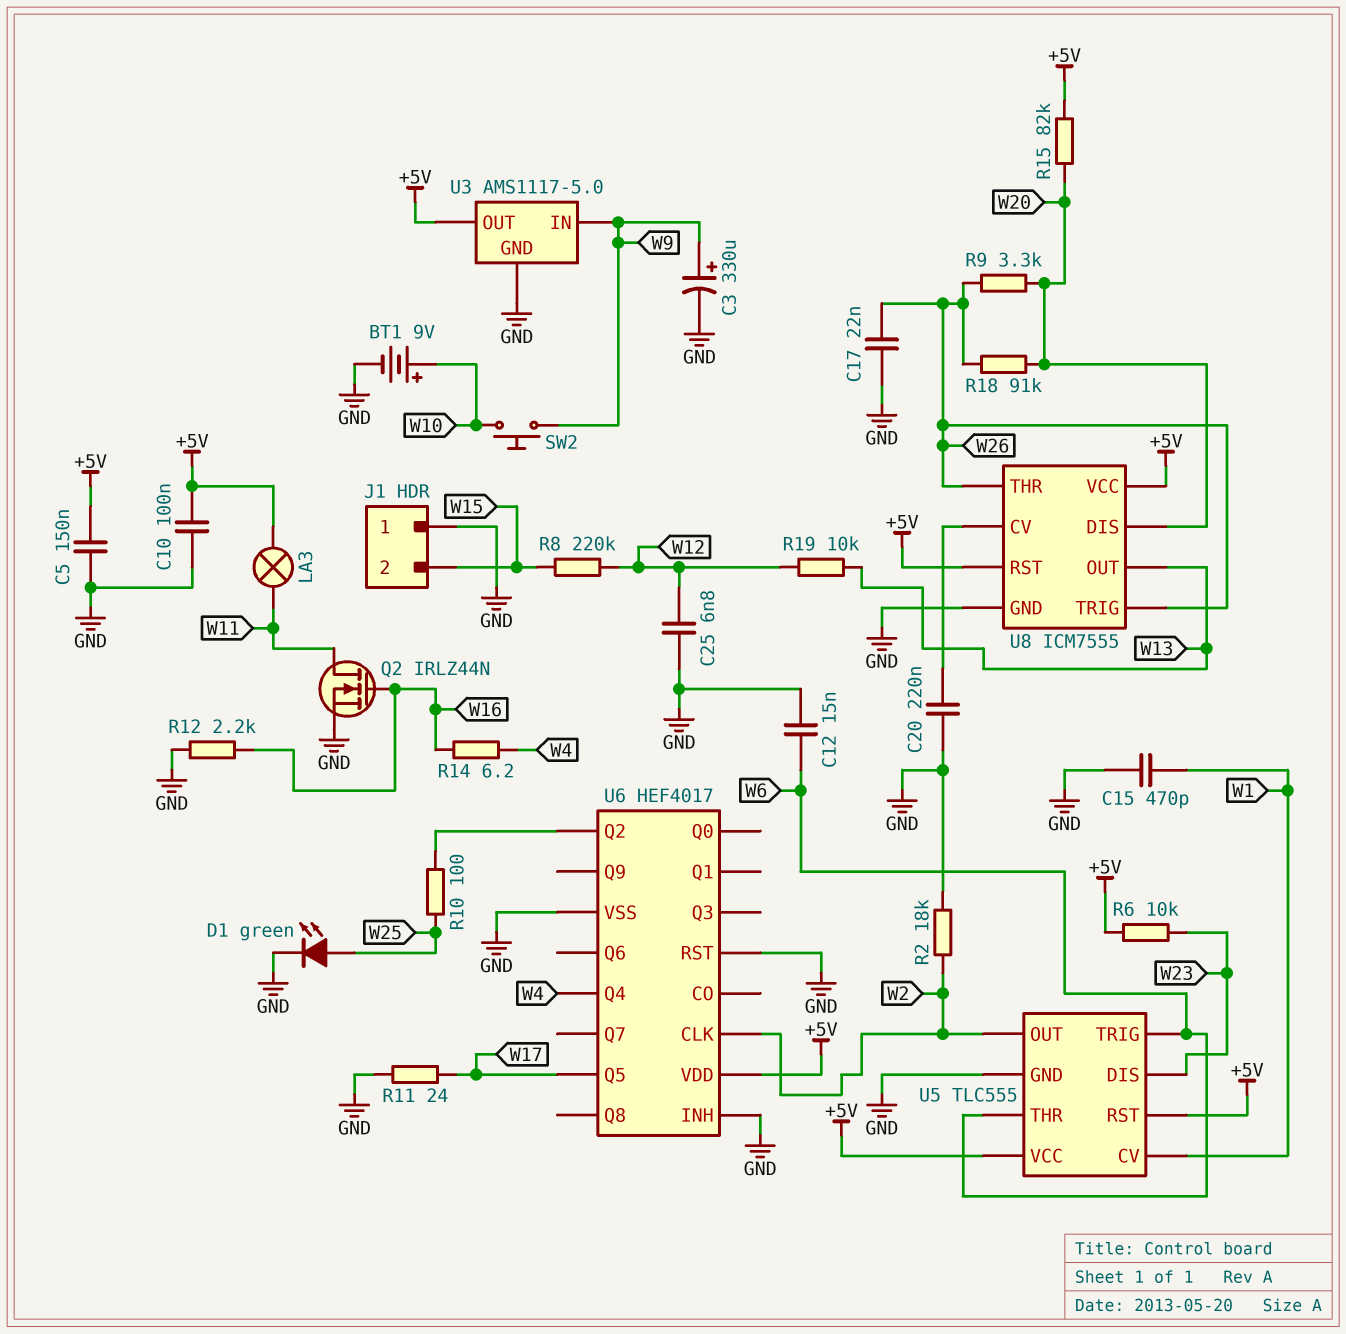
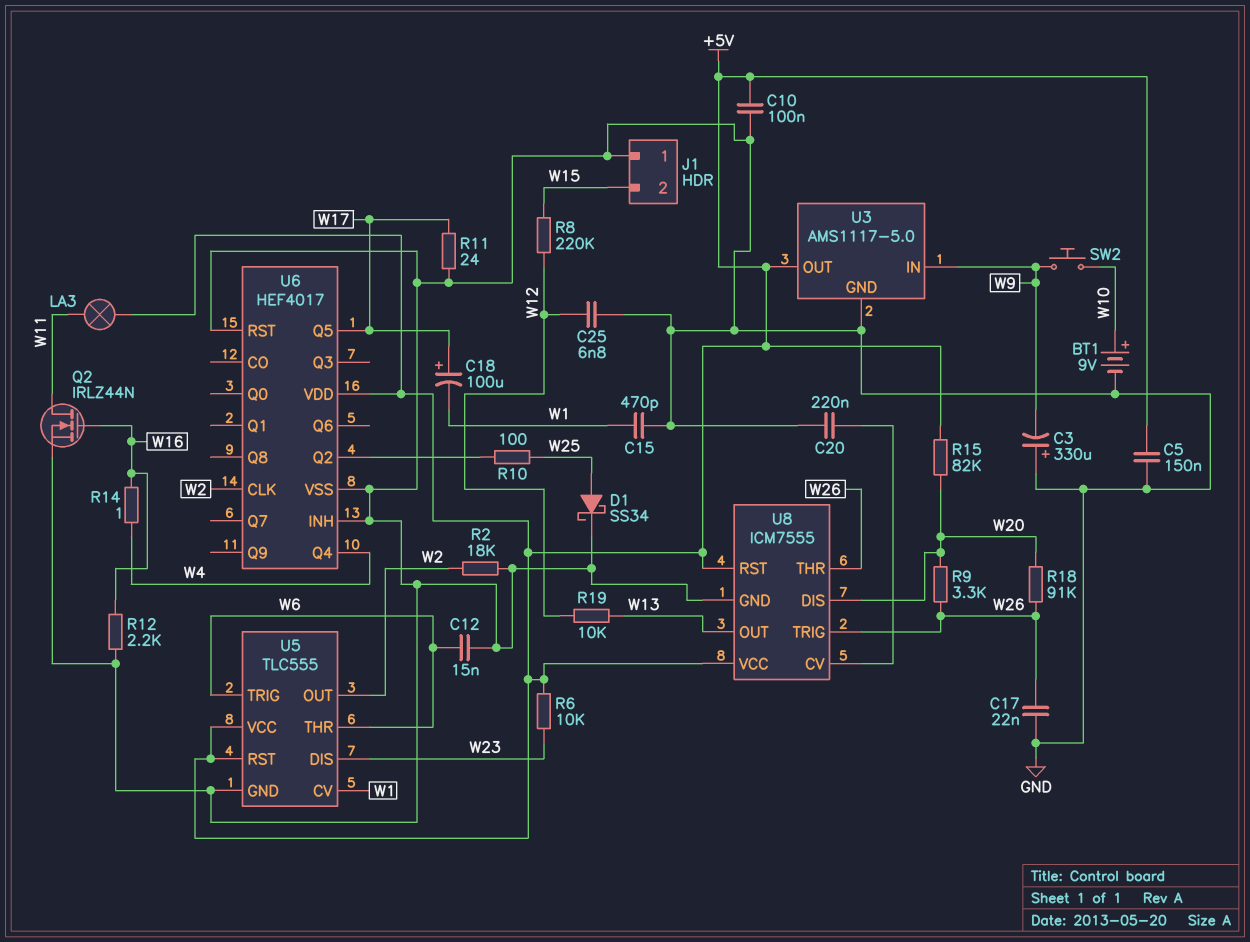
C3: 330uF (plus W9, minus GND) -> 330uF (plus GND, minus W9)
C18: none -> 100uF (plus W17, minus W1)
D1: LED green (A W25, K GND) -> schottky SS34 (A W25, K GND)
R14: 6.2 (W4, W16) -> 1 (W4, W16)

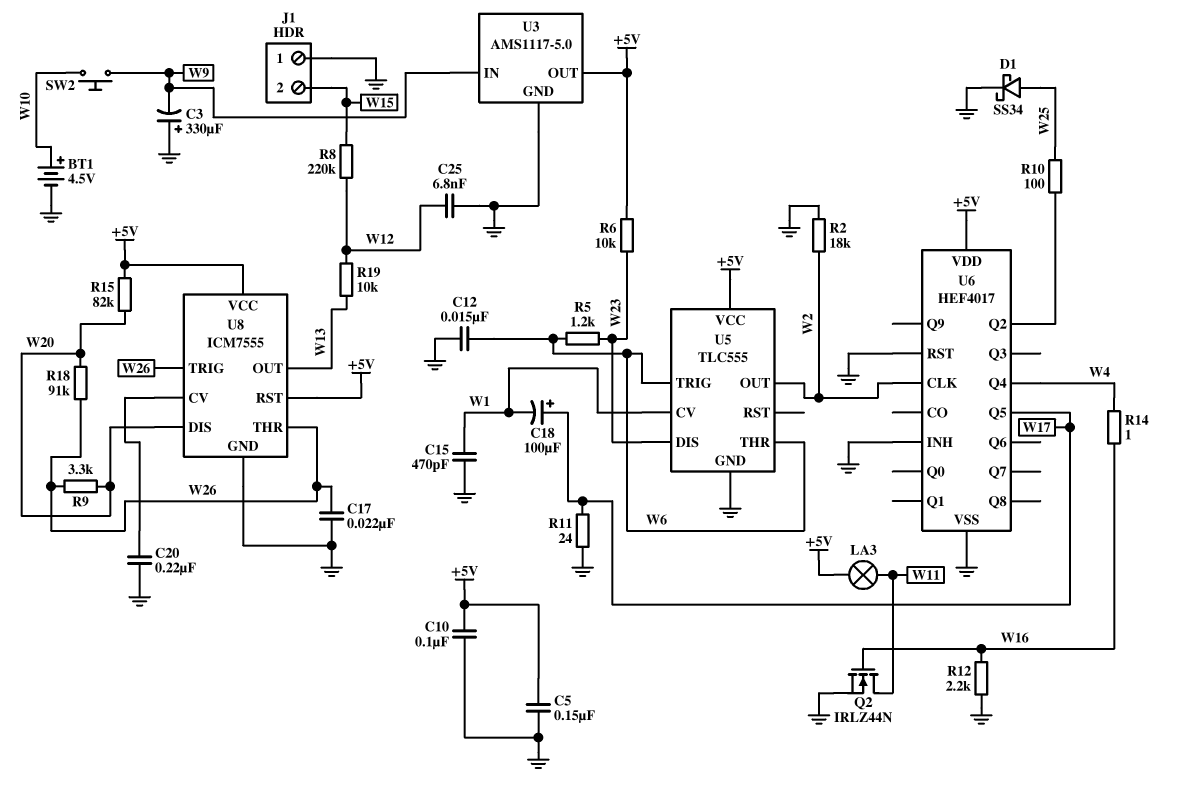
BT1: 9V (plus W10, minus GND) -> 4.5V (plus W10, minus GND)
R5: none -> 1.2k (W6, W23)
U5 pin RST: +5V -> none

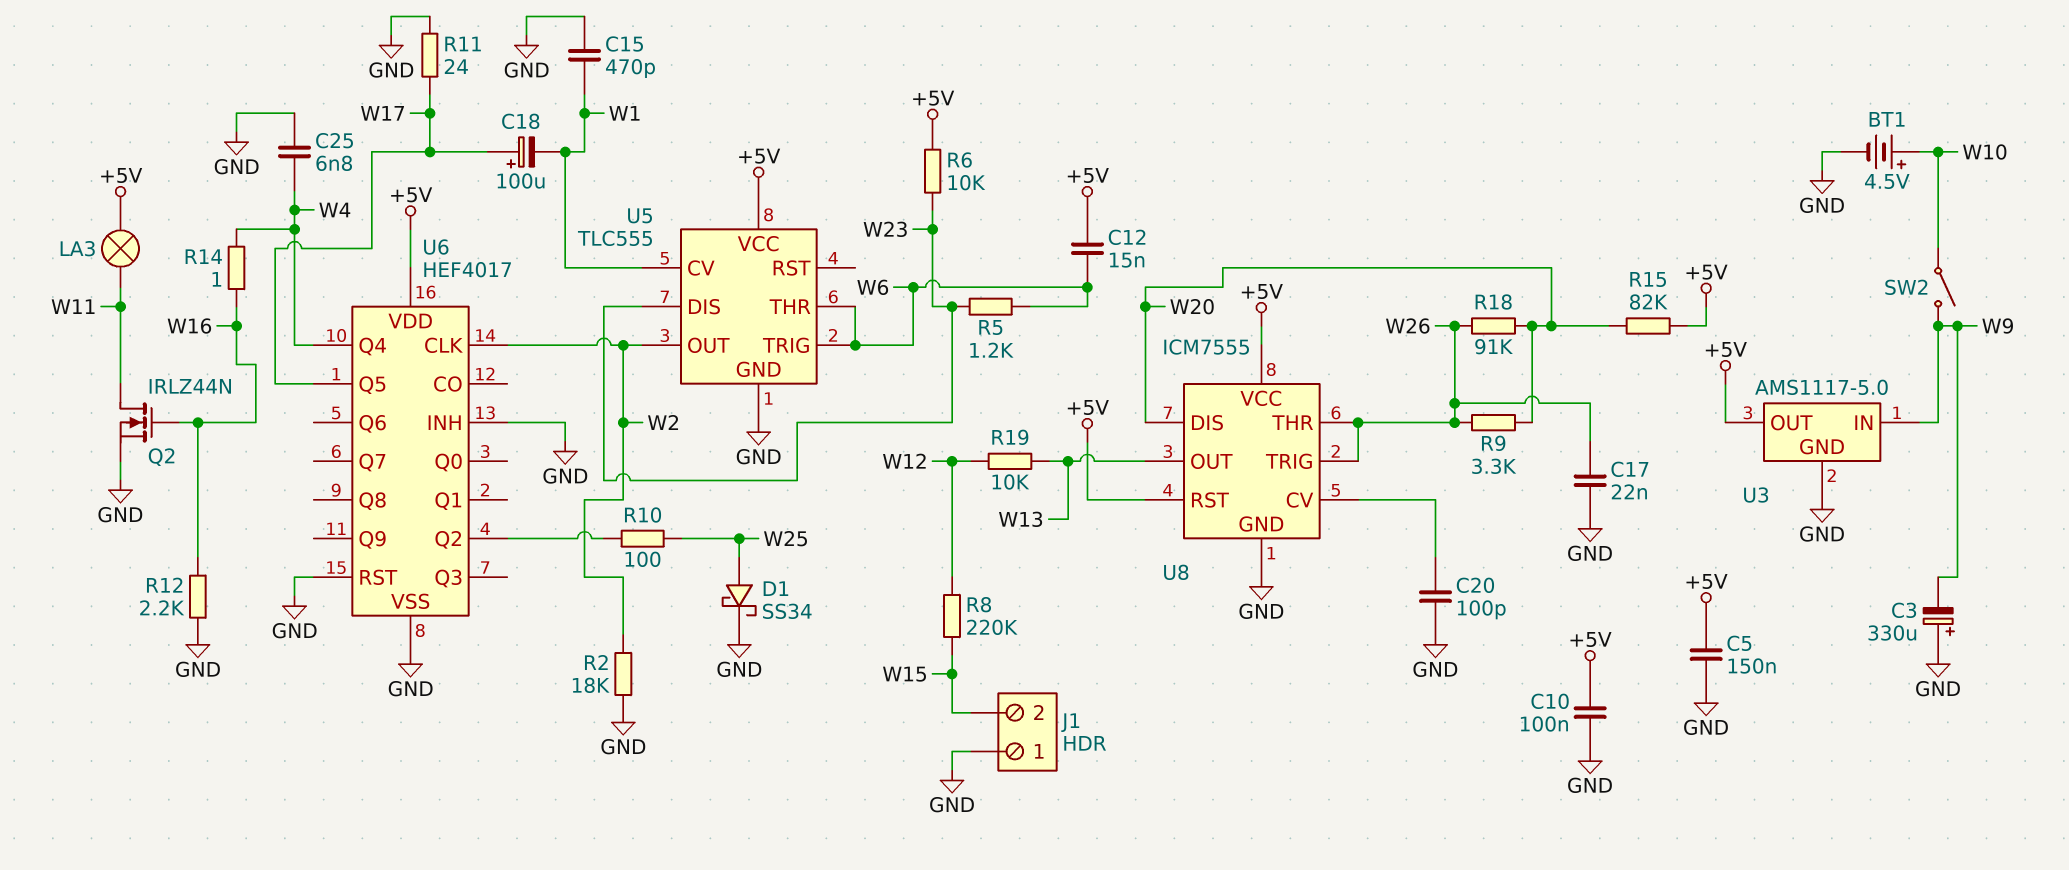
C12: 15nF (GND, W6) -> 15nF (+5V, W6)
C20: 220nF (GND, U8/CV) -> 100pF (GND, U8/CV)
C25: 6.8nF (GND, W12) -> 6.8nF (GND, W4)
SW2: button (W9, W10) -> switch (W9, W10)

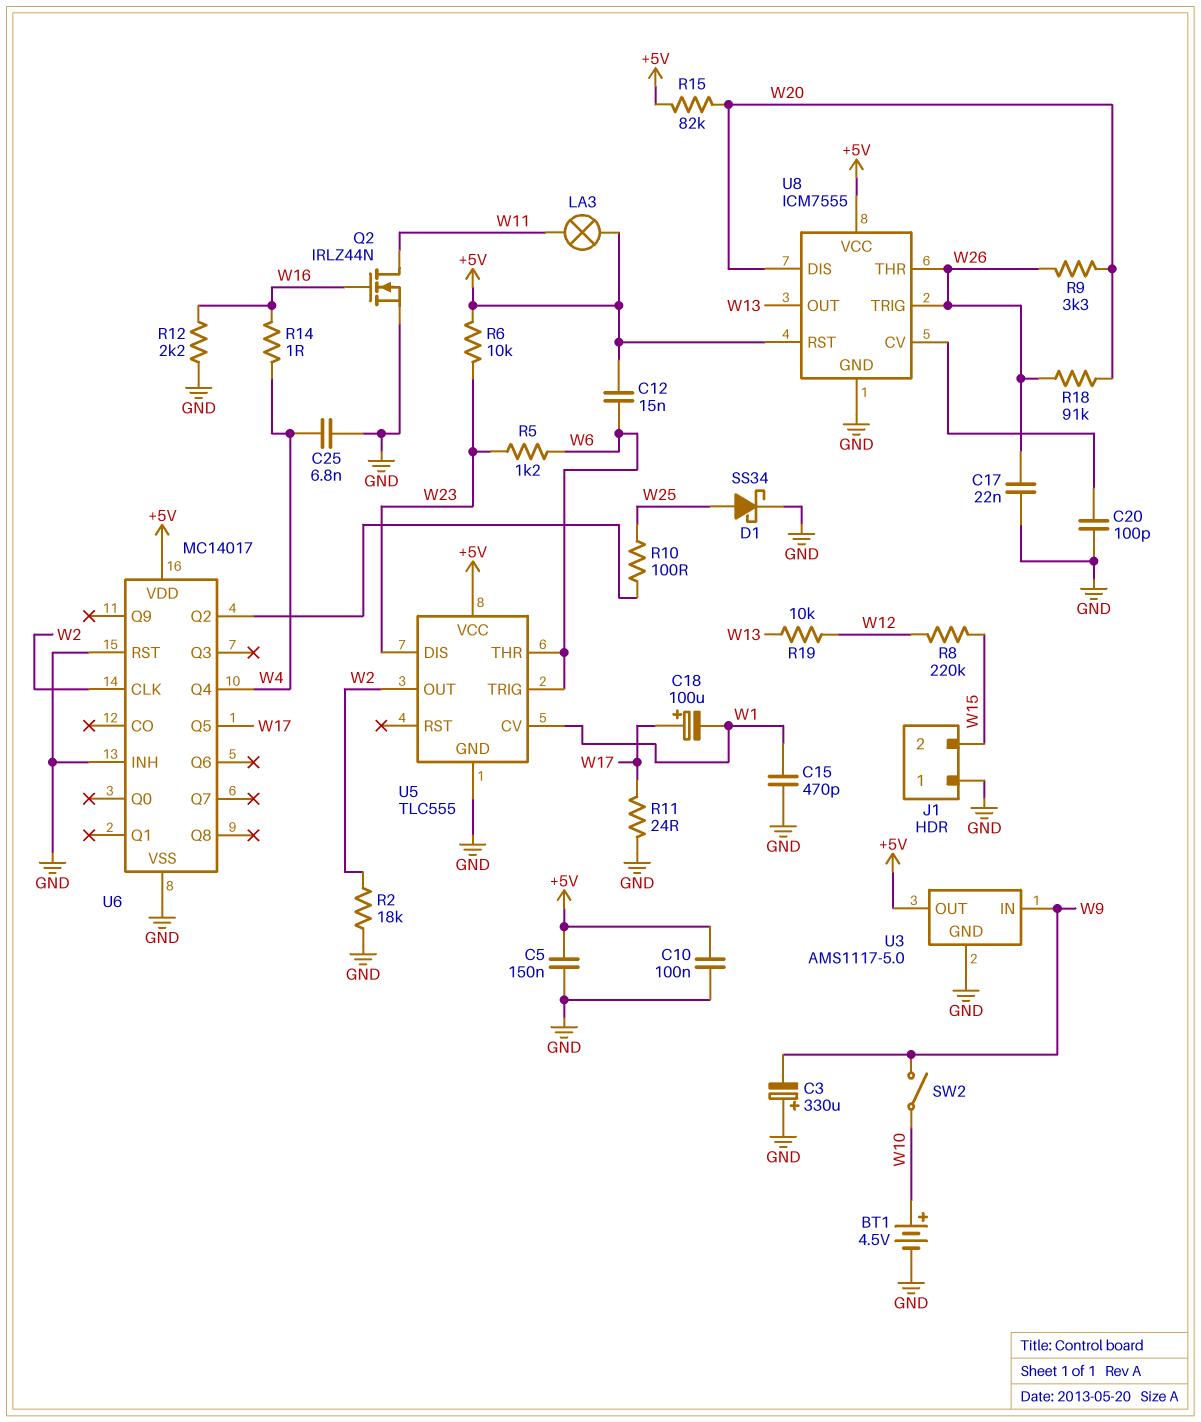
U6: HEF4017 -> MC14017

